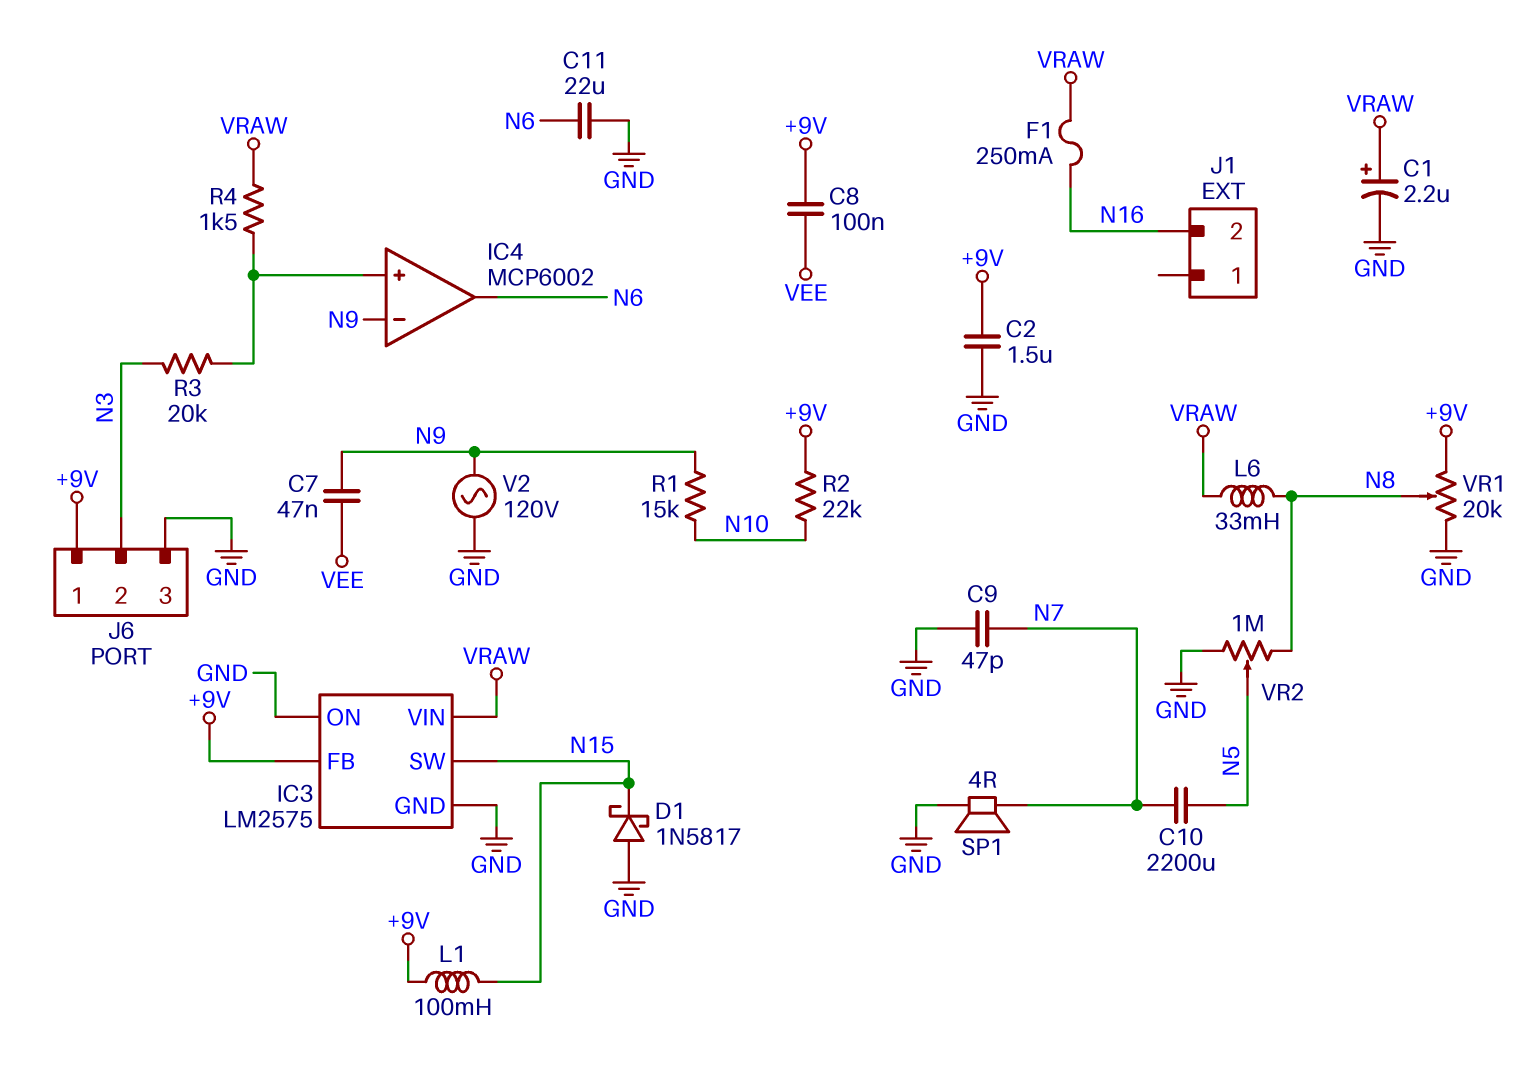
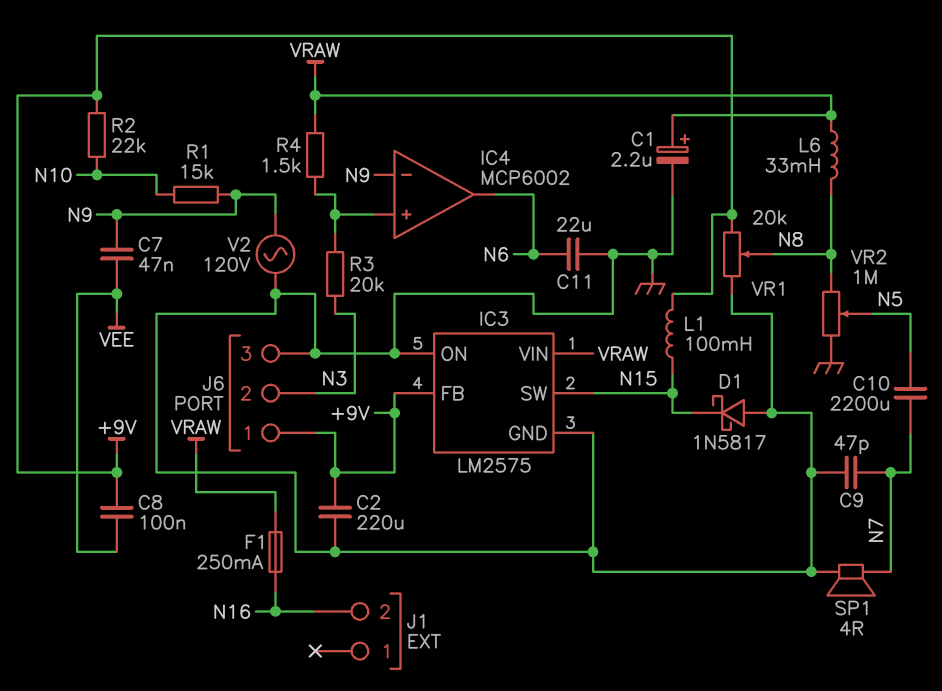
C2: 1.5uF (+9V, GND) -> 220uF (+9V, GND)

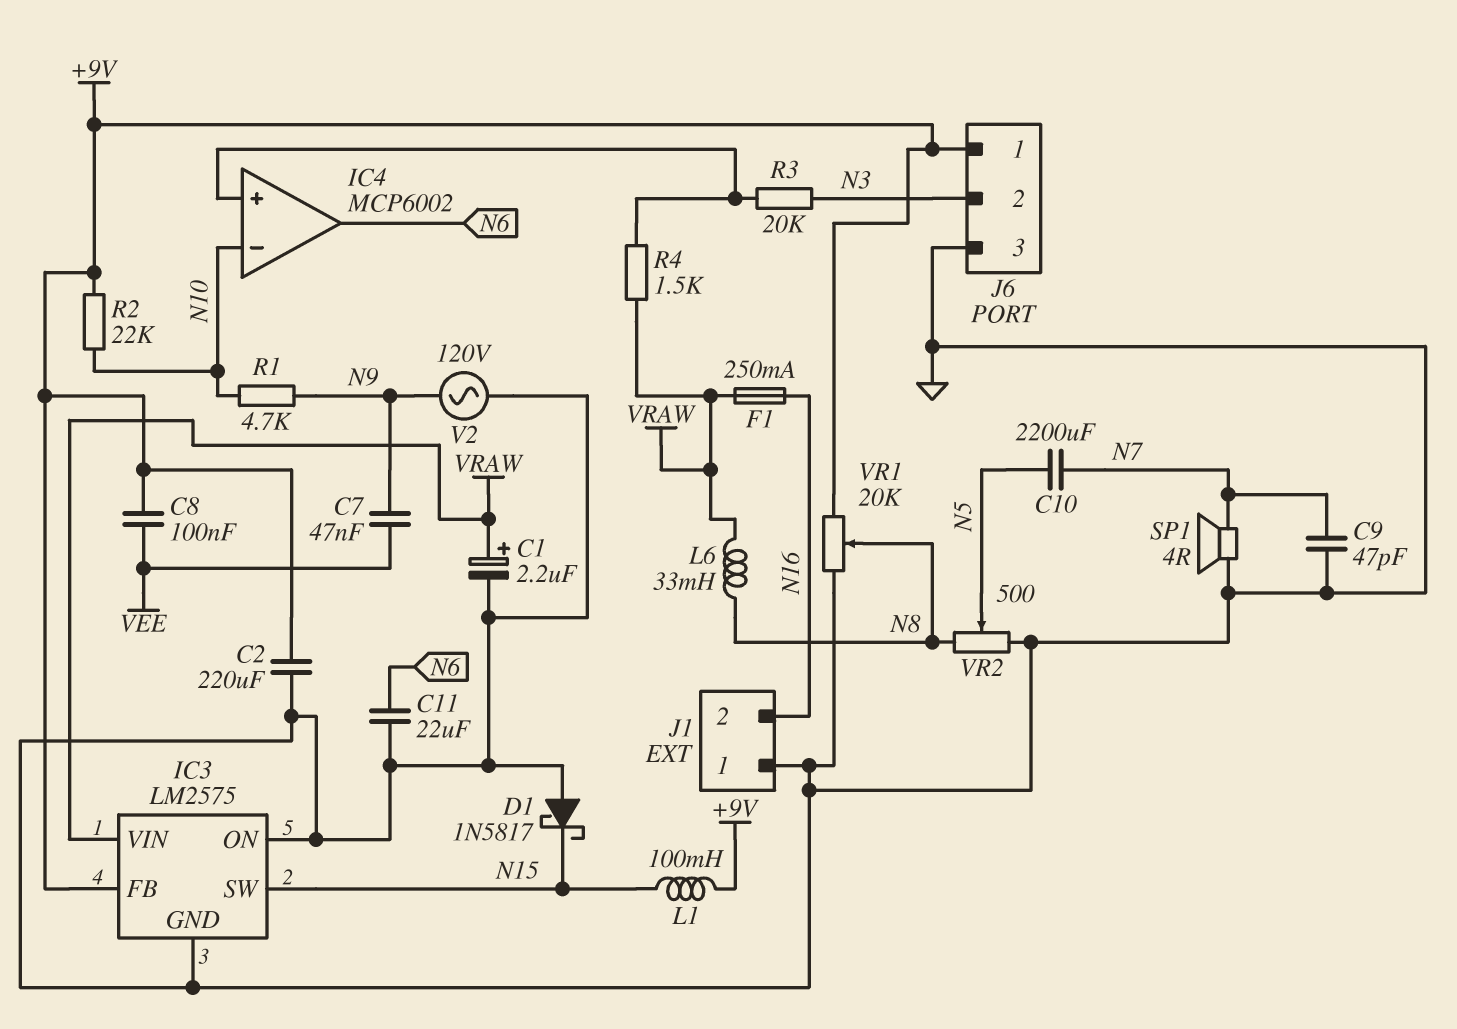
IC4 pin in-: N9 -> N10
J1 pin 1: none -> GND
R1: 15k (N9, N10) -> 4.7k (N9, N10)
VR2: 1M (GND, N8, wiper N5) -> 500 (GND, N8, wiper N5)

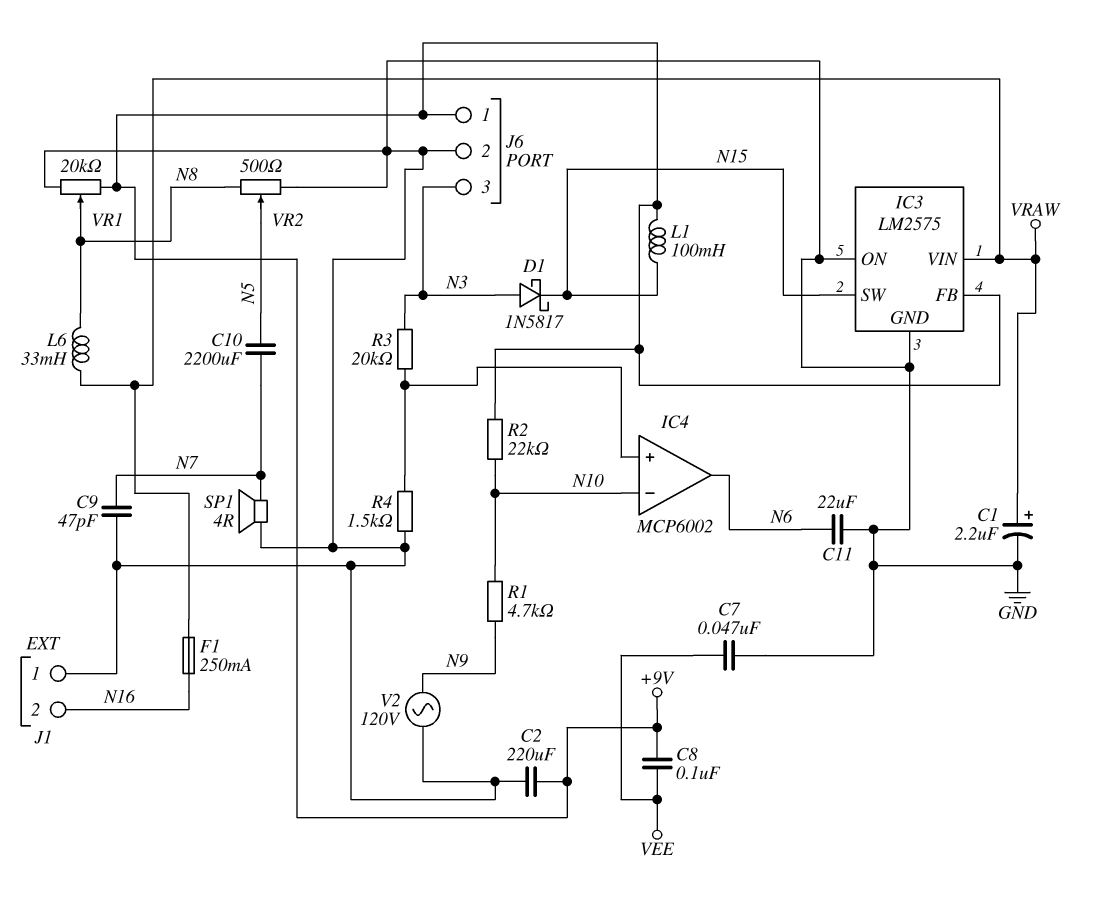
C7: 47nF (N9, VEE) -> 47nF (GND, VEE)
D1: schottky 1N5817 (A GND, K N15) -> schottky 1N5817 (A N3, K N15)
J6 pin 2: N3 -> GND
J6 pin 3: GND -> N3
R4: 1.5k (IC4/in+, VRAW) -> 1.5k (GND, IC4/in+)

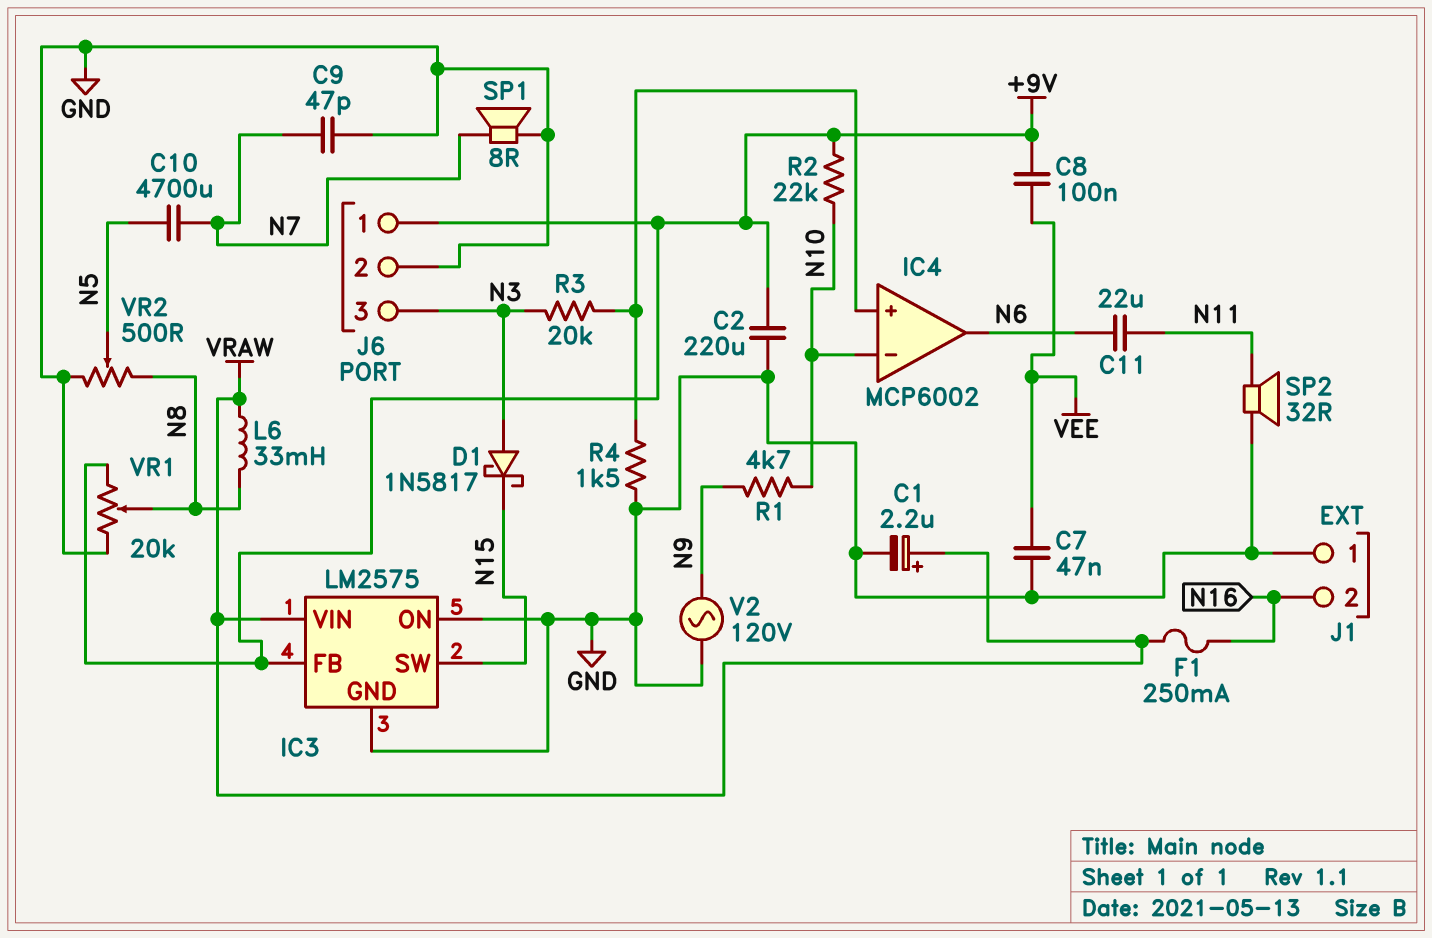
C10: 2200uF (N5, N7) -> 4700uF (N5, N7)
C11: 22uF (GND, N6) -> 22uF (N6, N11)
L1: 100mH (+9V, N15) -> none
SP1: speaker 4R (GND, N7) -> speaker 8R (GND, N7)
SP2: none -> speaker 32R (GND, N11)

